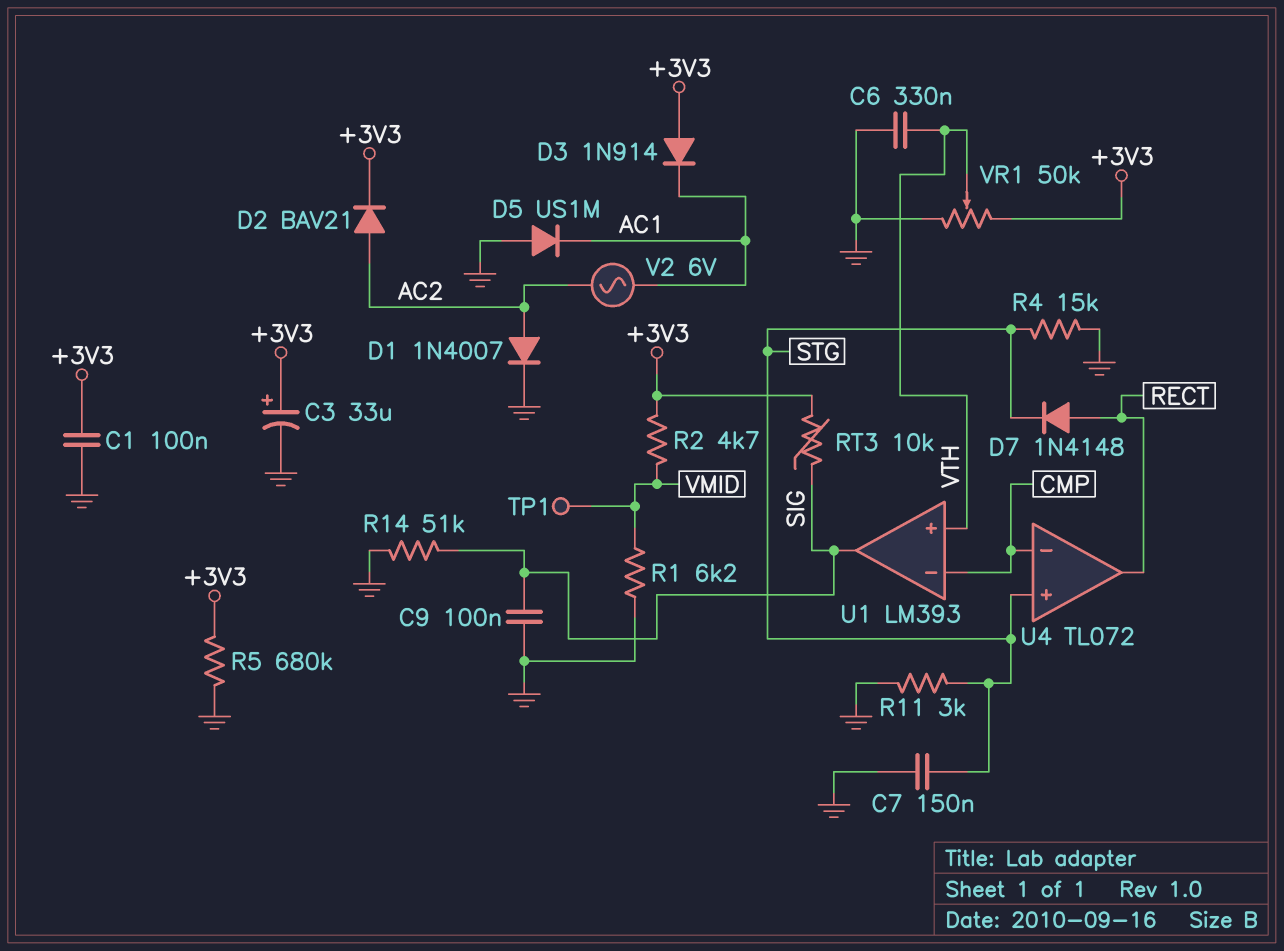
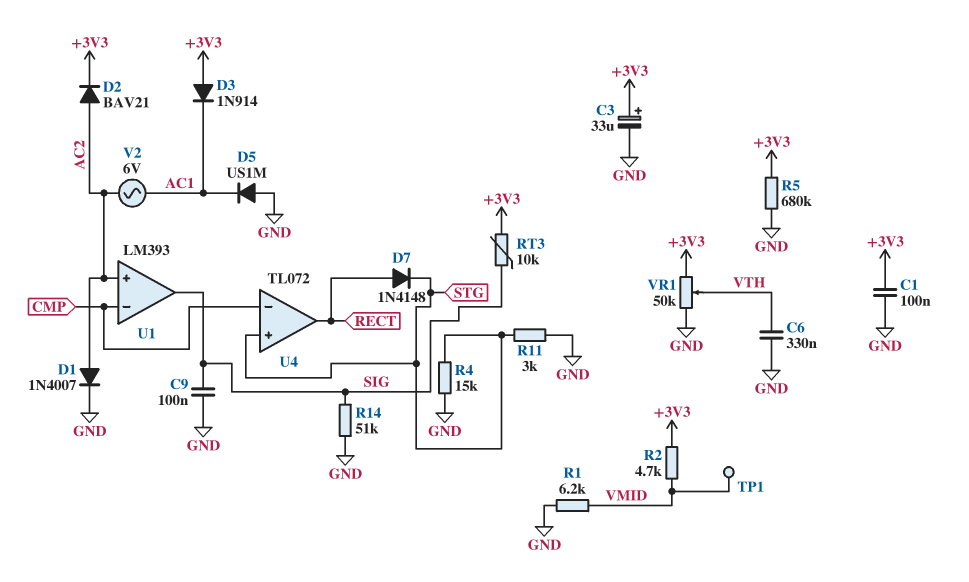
C7: 150nF (GND, STG) -> none
U1 pin in+: VTH -> AC2

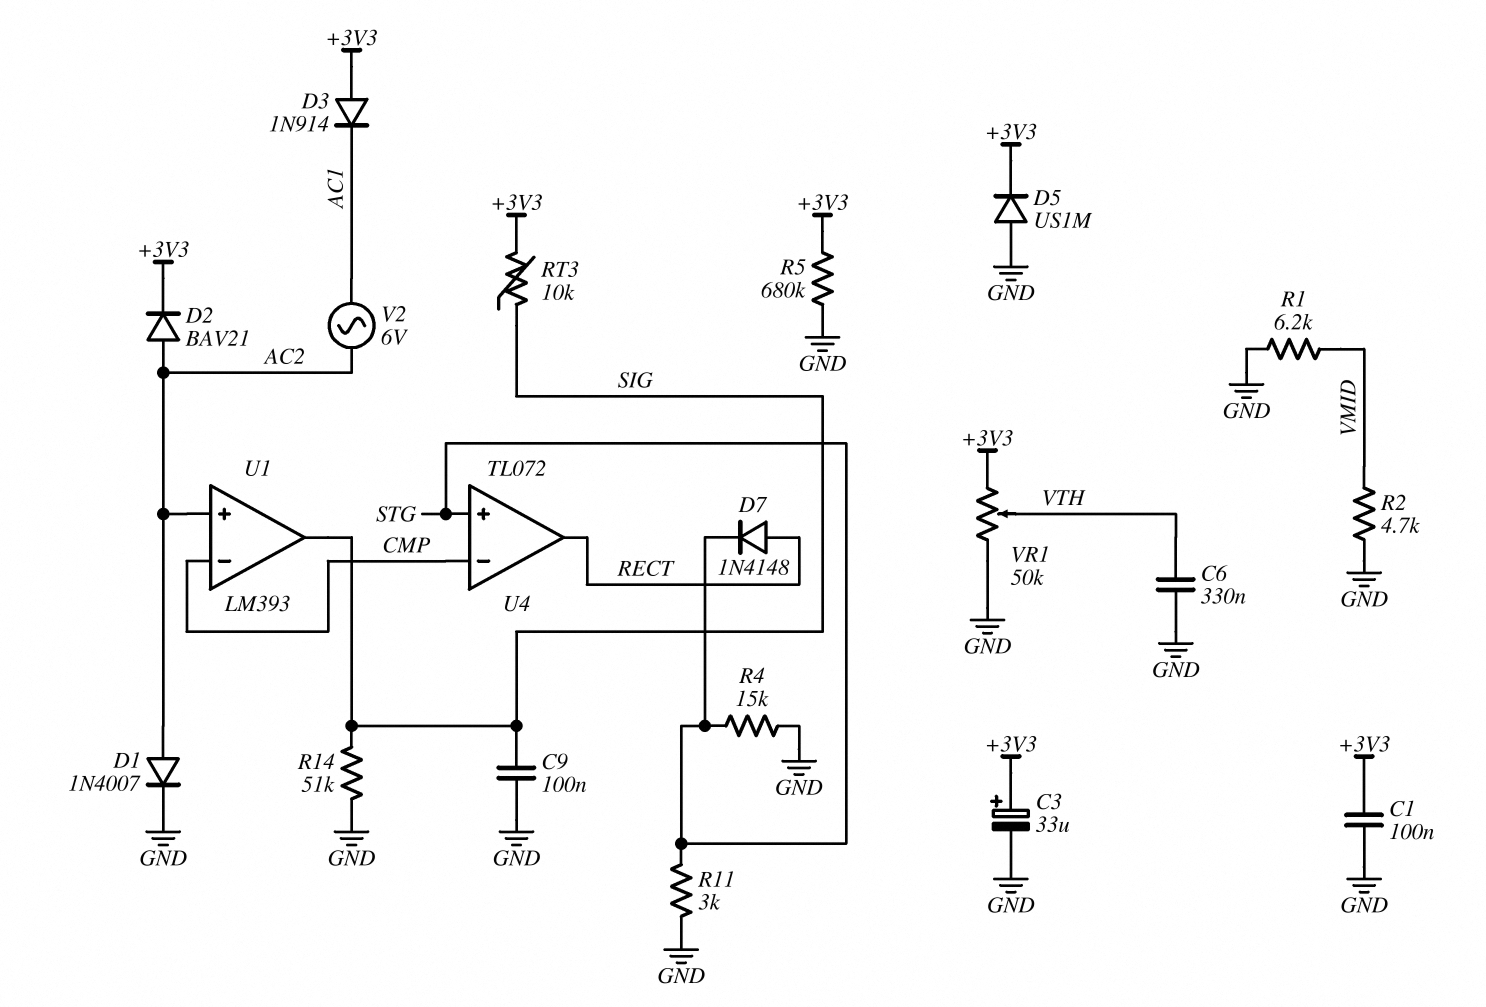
D5: diode US1M (A GND, K AC1) -> diode US1M (A GND, K +3V3)
R2: 4.7k (+3V3, VMID) -> 4.7k (GND, VMID)
TP1: test point (VMID) -> none

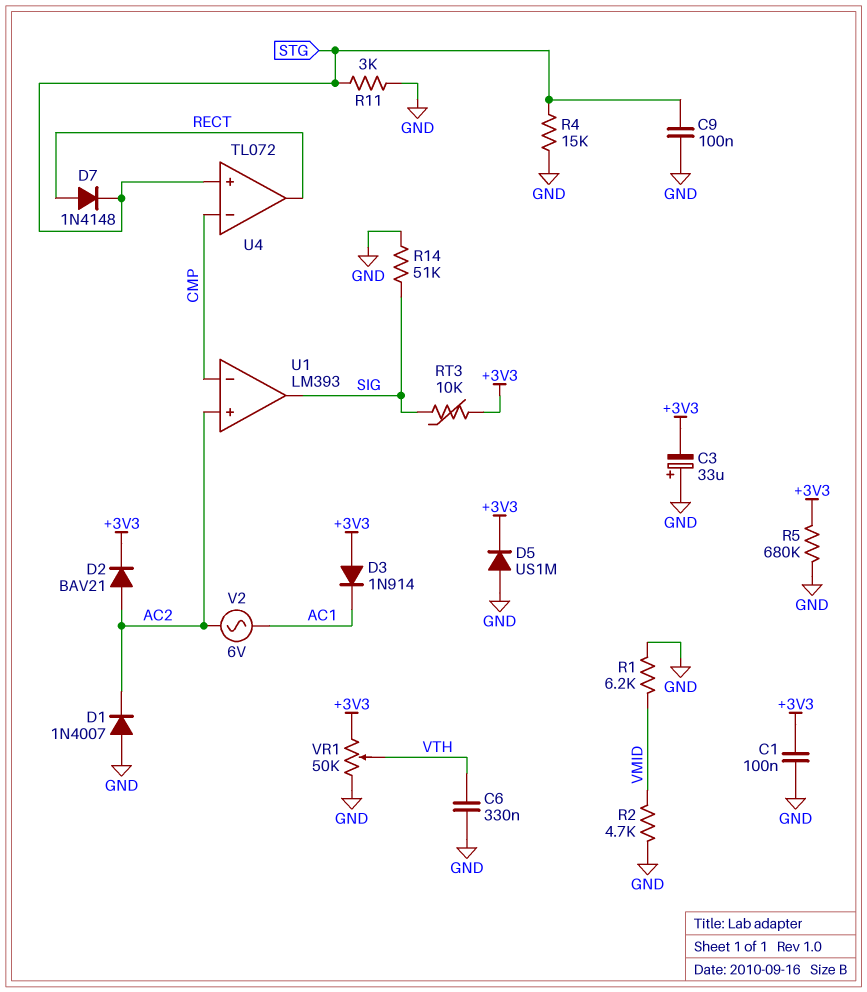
C3: 33uF (plus +3V3, minus GND) -> 33uF (plus GND, minus +3V3)
C9: 100nF (GND, SIG) -> 100nF (GND, STG)
D1: diode 1N4007 (A AC2, K GND) -> diode 1N4007 (A GND, K AC2)

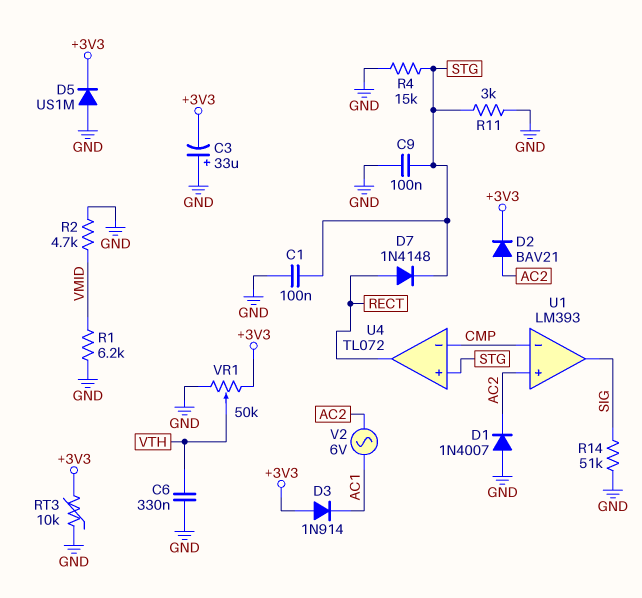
C1: 100nF (+3V3, GND) -> 100nF (GND, STG)
R5: 680k (+3V3, GND) -> none
RT3: 10k (+3V3, SIG) -> 10k (+3V3, GND)

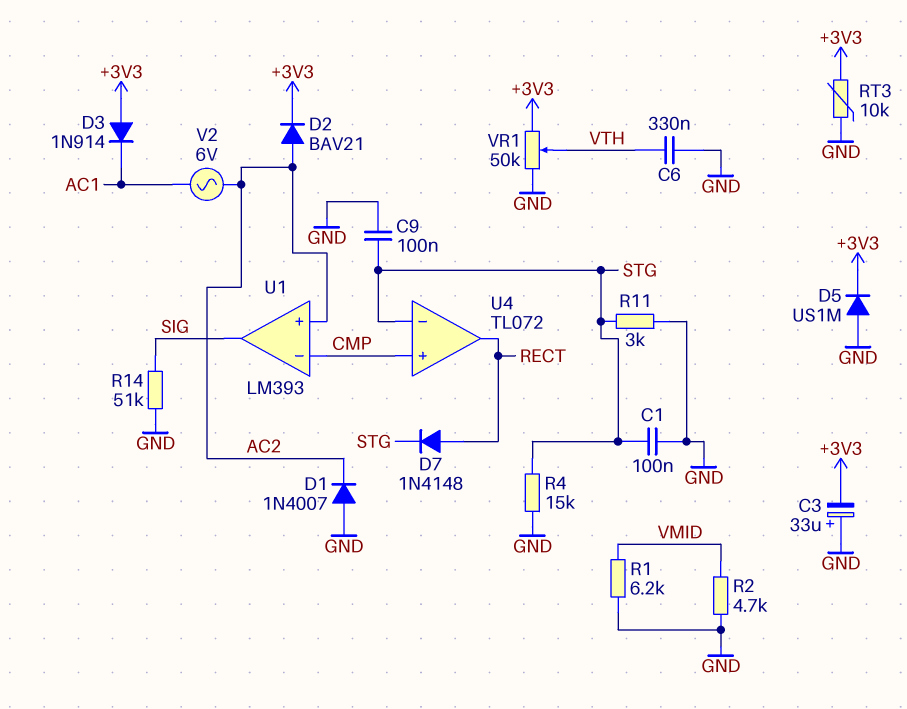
U4 pin in+: STG -> CMP
U4 pin in-: CMP -> STG

